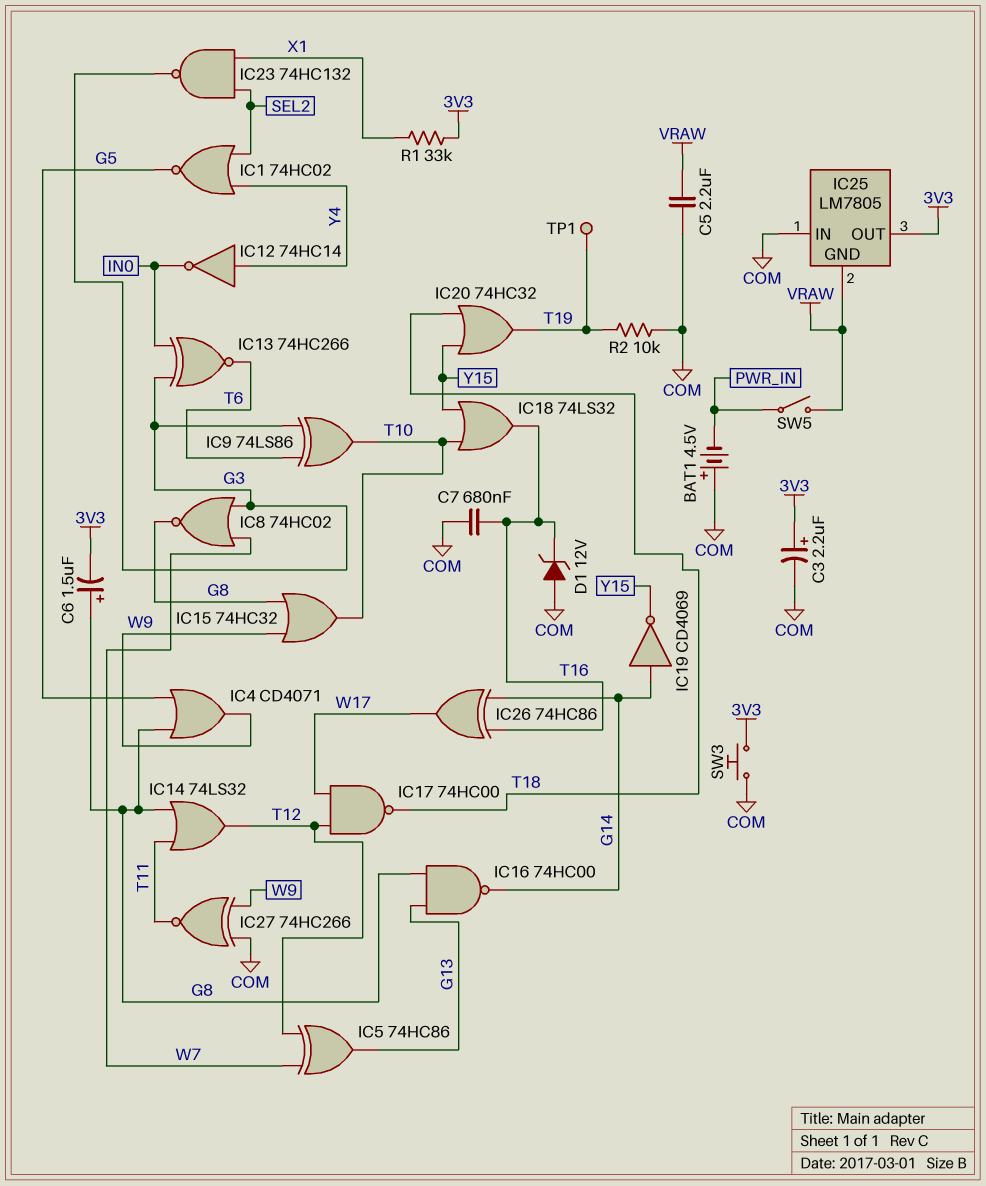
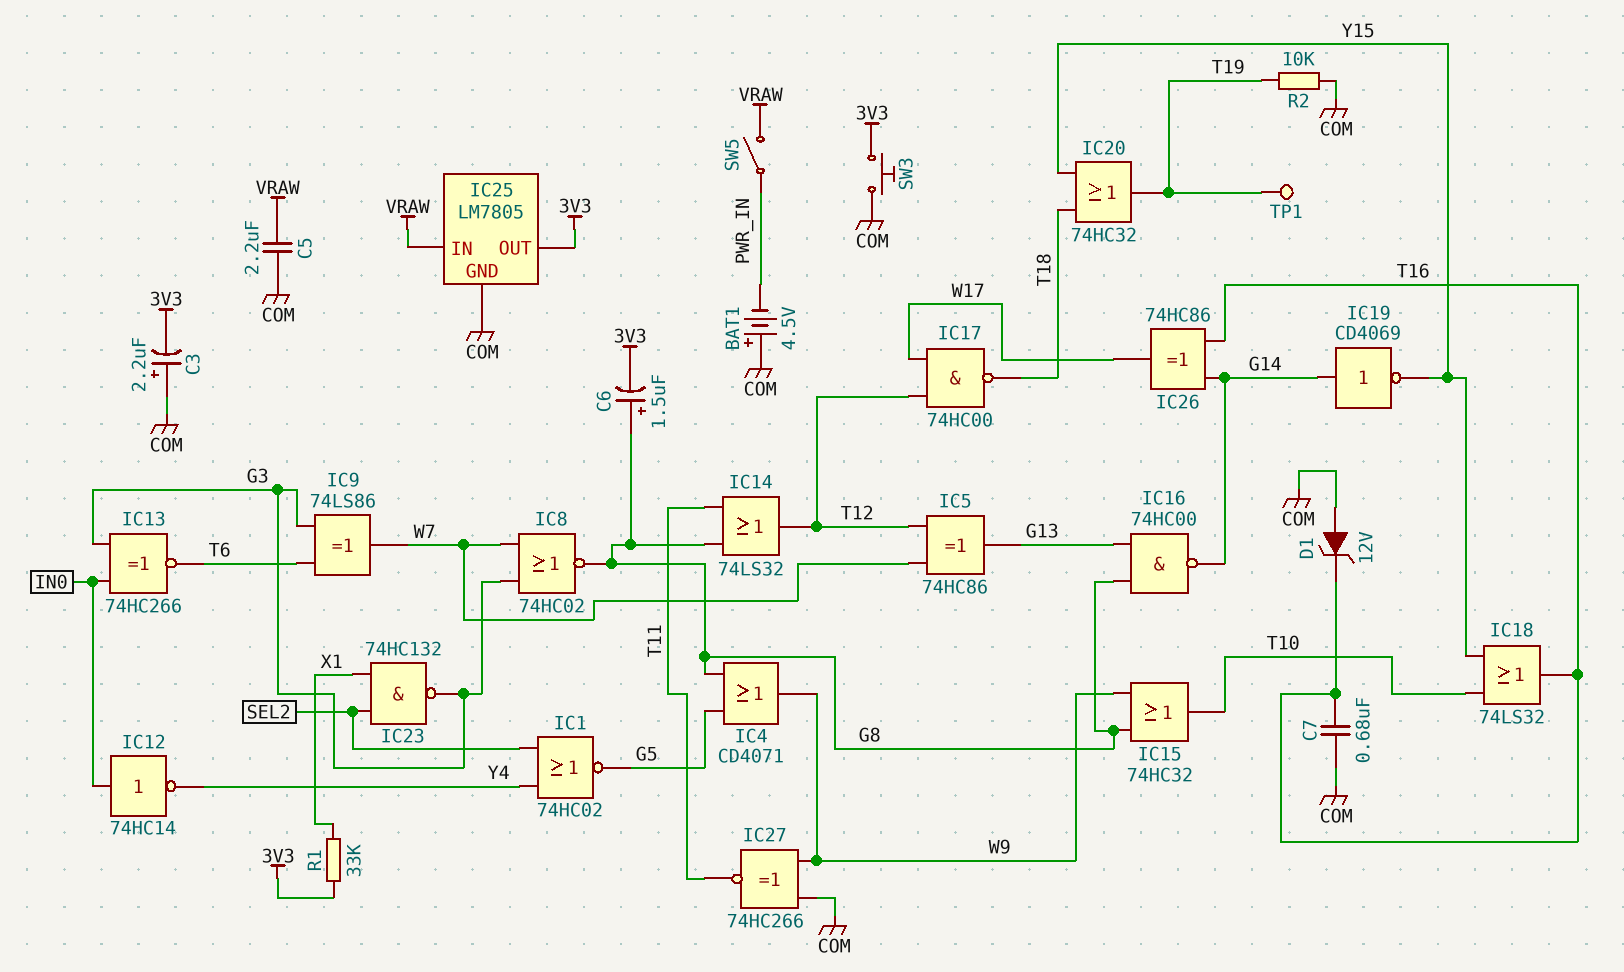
C3: 2.2uF (plus 3V3, minus COM) -> 2.2uF (plus COM, minus 3V3)
IC9: XOR 74LS86 (in G3, in T6, out T10) -> XOR 74LS86 (in G3, in T6, out W7)
IC12: NOT 74HC14 (in Y4, out IN0) -> NOT 74HC14 (in IN0, out Y4)
IC25 pin GND: VRAW -> COM
IC25 pin IN: COM -> VRAW

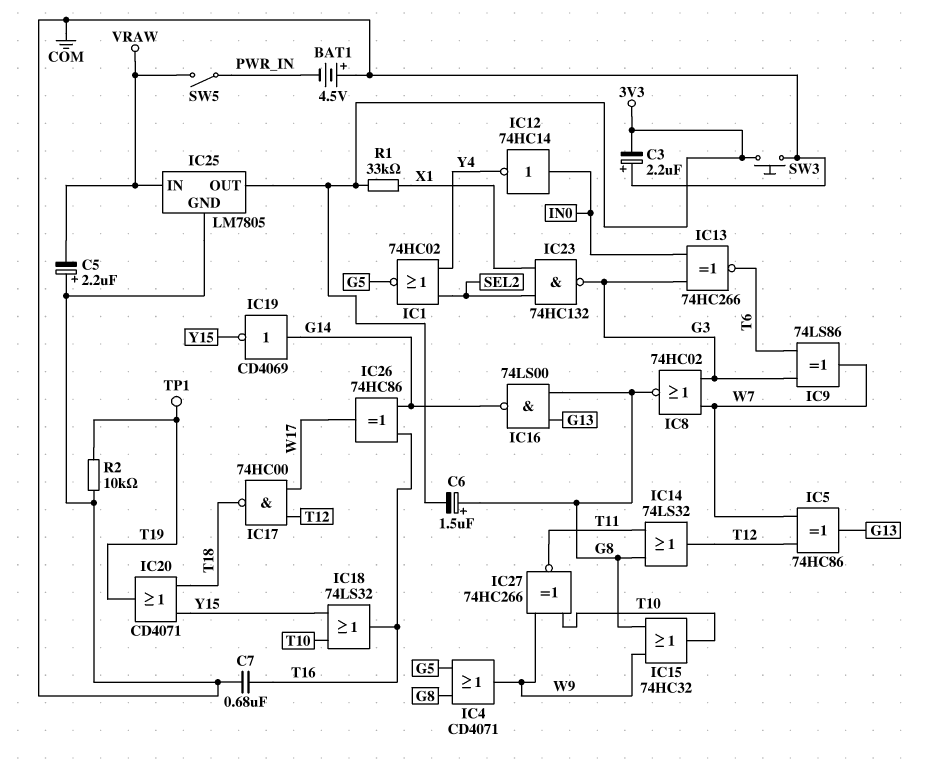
C5: 2.2uF (COM, VRAW) -> 2.2uF (plus COM, minus VRAW)
D1: zener 12V (A COM, K T16) -> none
IC16: NAND 74HC00 (in G8, in G13, out G14) -> NAND 74LS00 (in G8, in G13, out G14)
IC20: OR 74HC32 (in T18, in Y15, out T19) -> OR CD4071 (in T18, in Y15, out T19)
IC27: XNOR 74HC266 (in COM, in W9, out T11) -> XNOR 74HC266 (in T10, in W9, out T11)

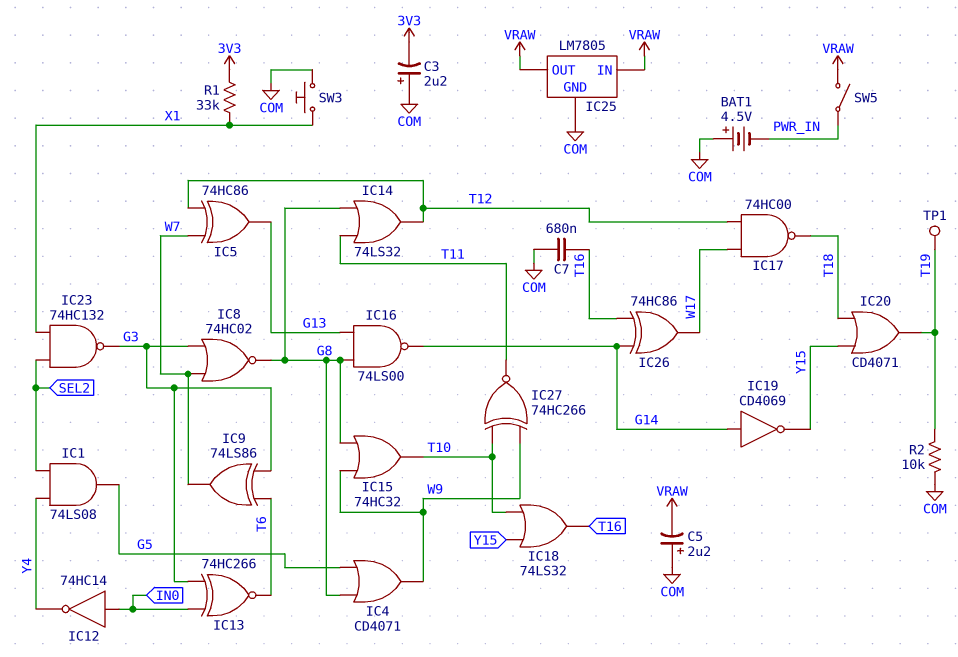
C6: 1.5uF (plus G8, minus 3V3) -> none
IC1: NOR 74HC02 (in SEL2, in Y4, out G5) -> AND 74LS08 (in SEL2, in Y4, out G5)
IC25 pin OUT: 3V3 -> VRAW
SW3: button (3V3, COM) -> button (COM, X1)

